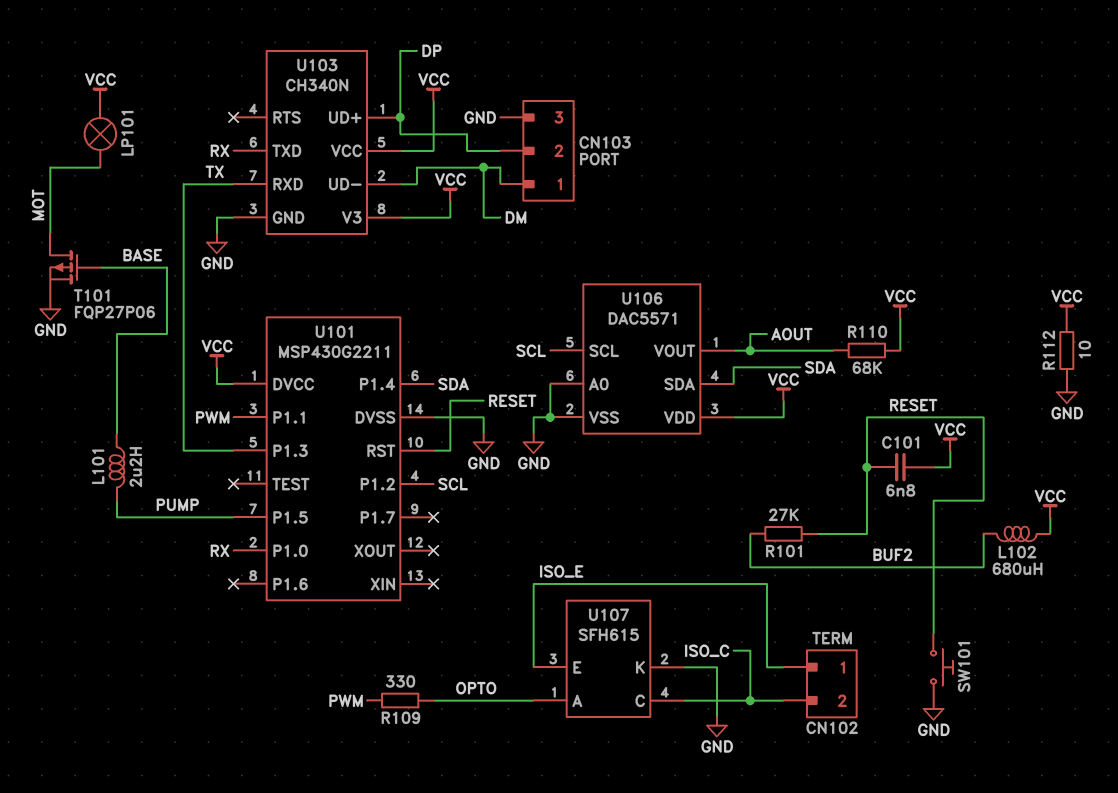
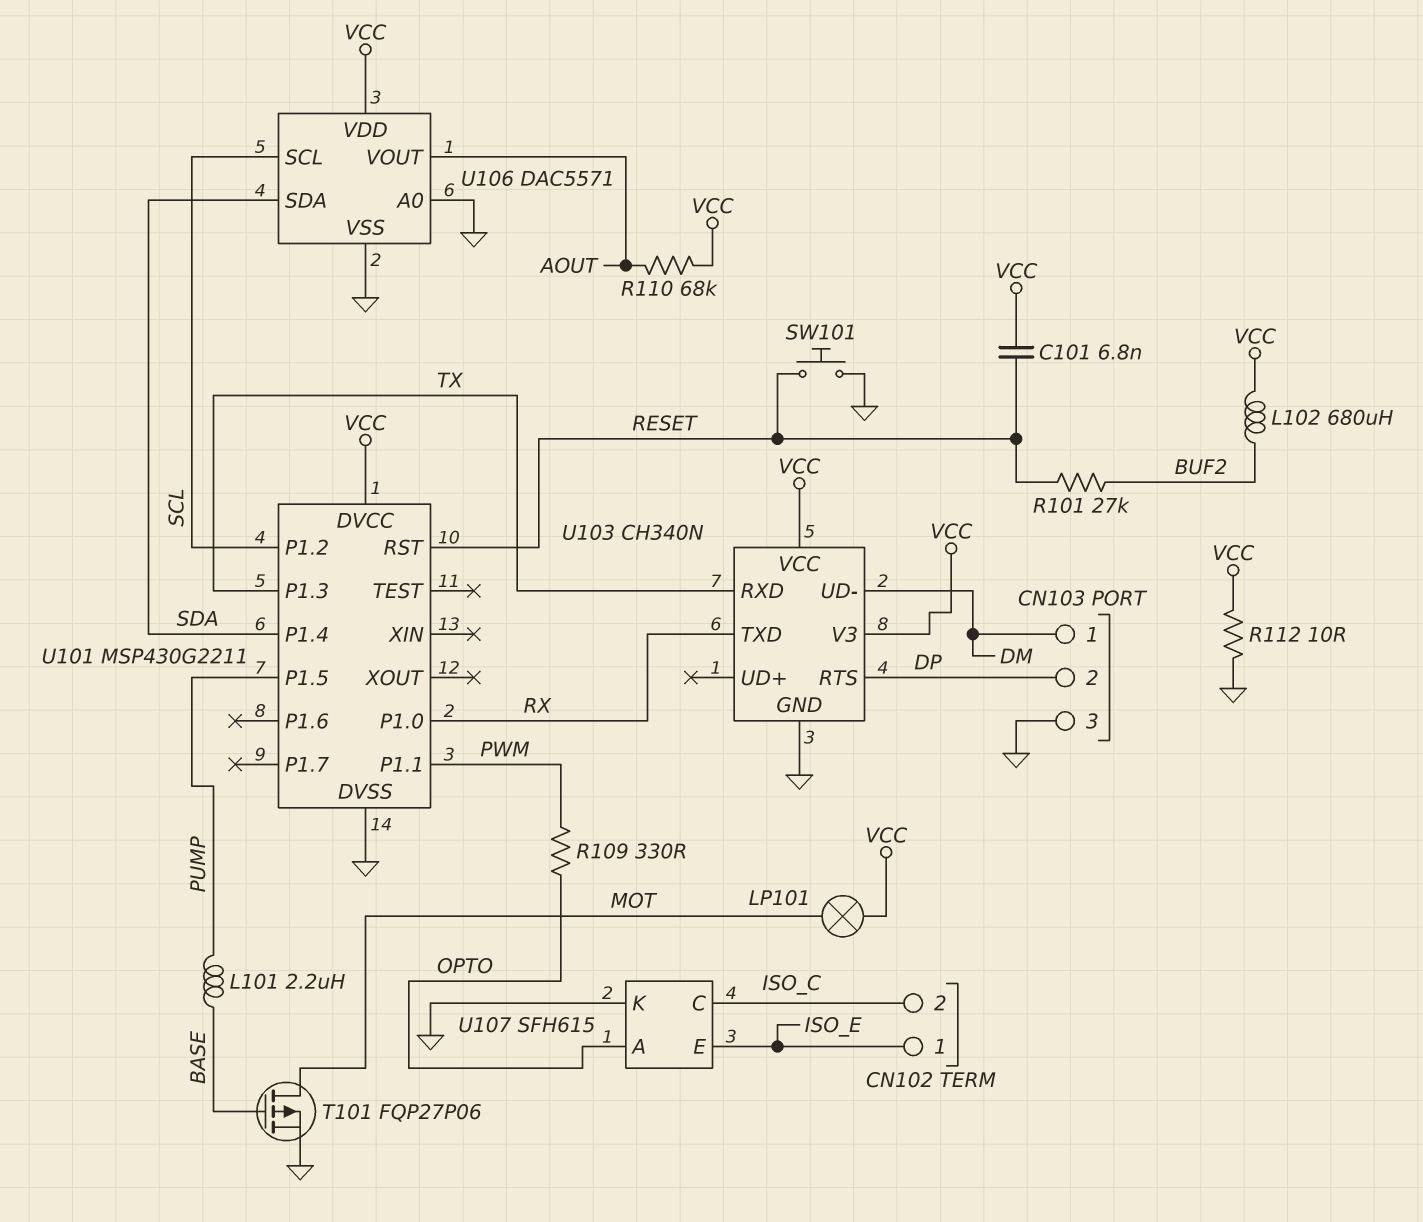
U103 pin RTS: none -> DP
U103 pin UD+: DP -> none

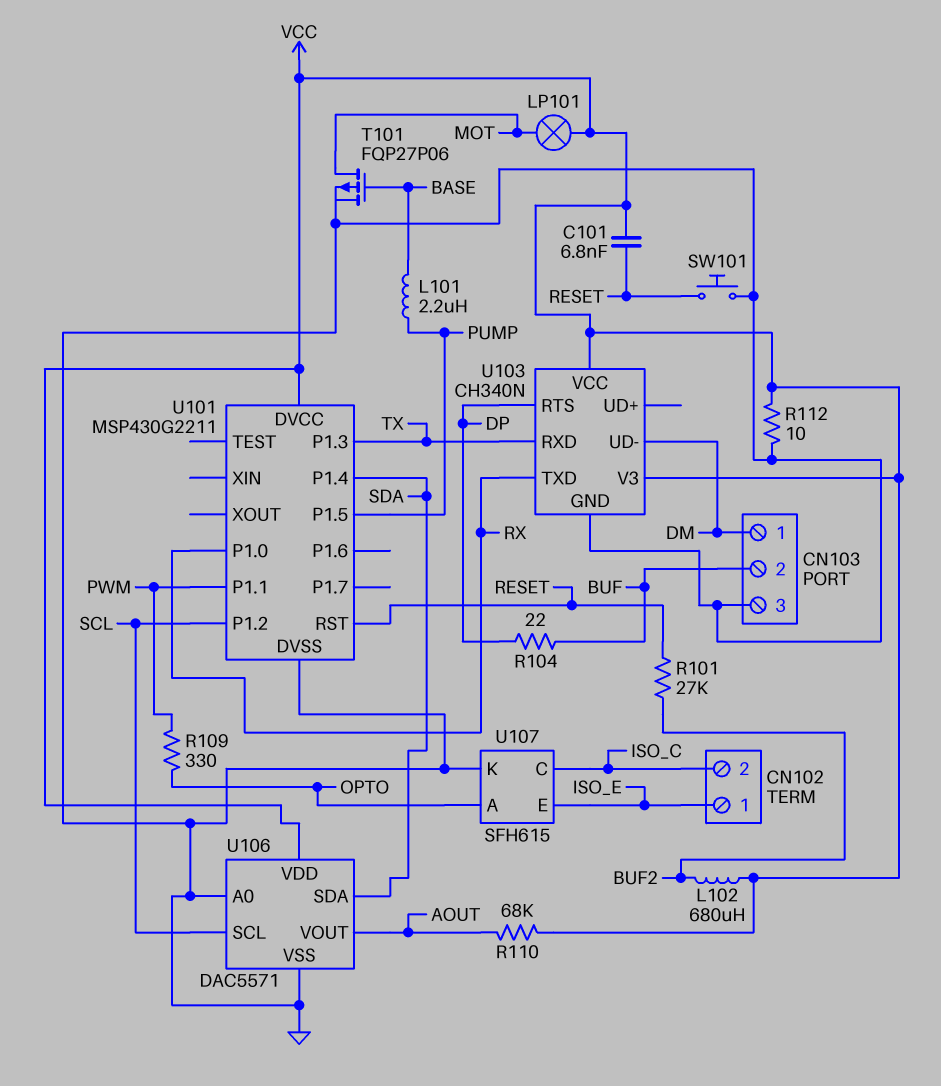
CN103 pin 2: DP -> BUF
R104: none -> 22 (BUF, DP)

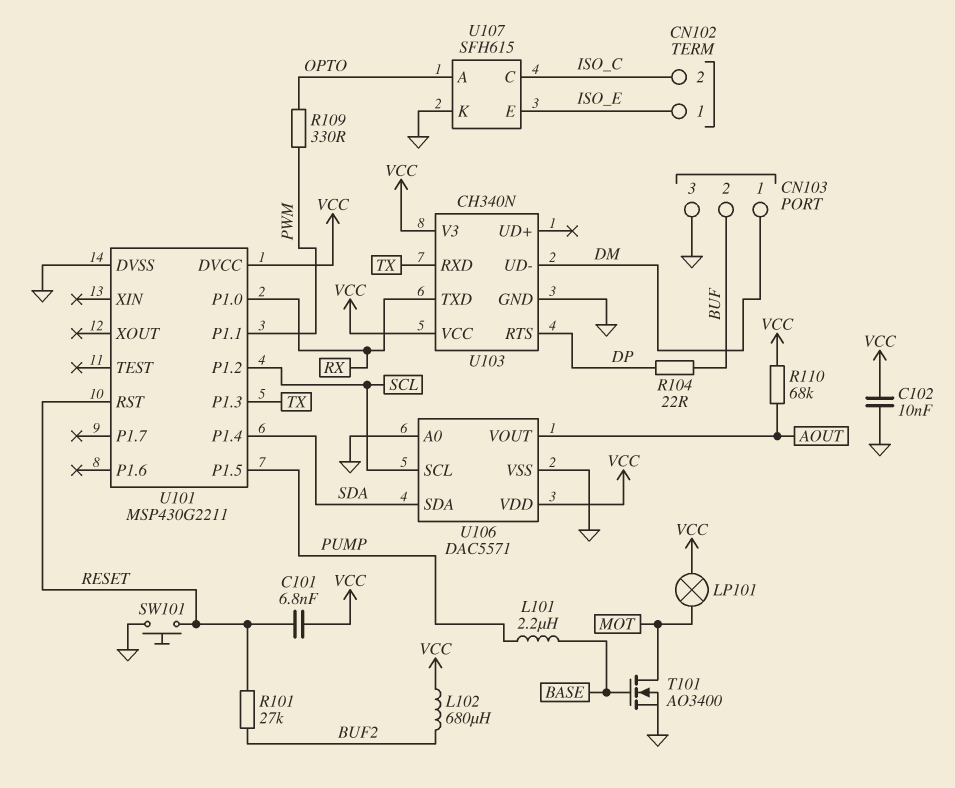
C102: none -> 10nF (GND, VCC)
R112: 10 (GND, VCC) -> none
T101: PMOS FQP27P06 (G BASE, D MOT, S GND) -> NMOS AO3400 (G BASE, D MOT, S GND)

